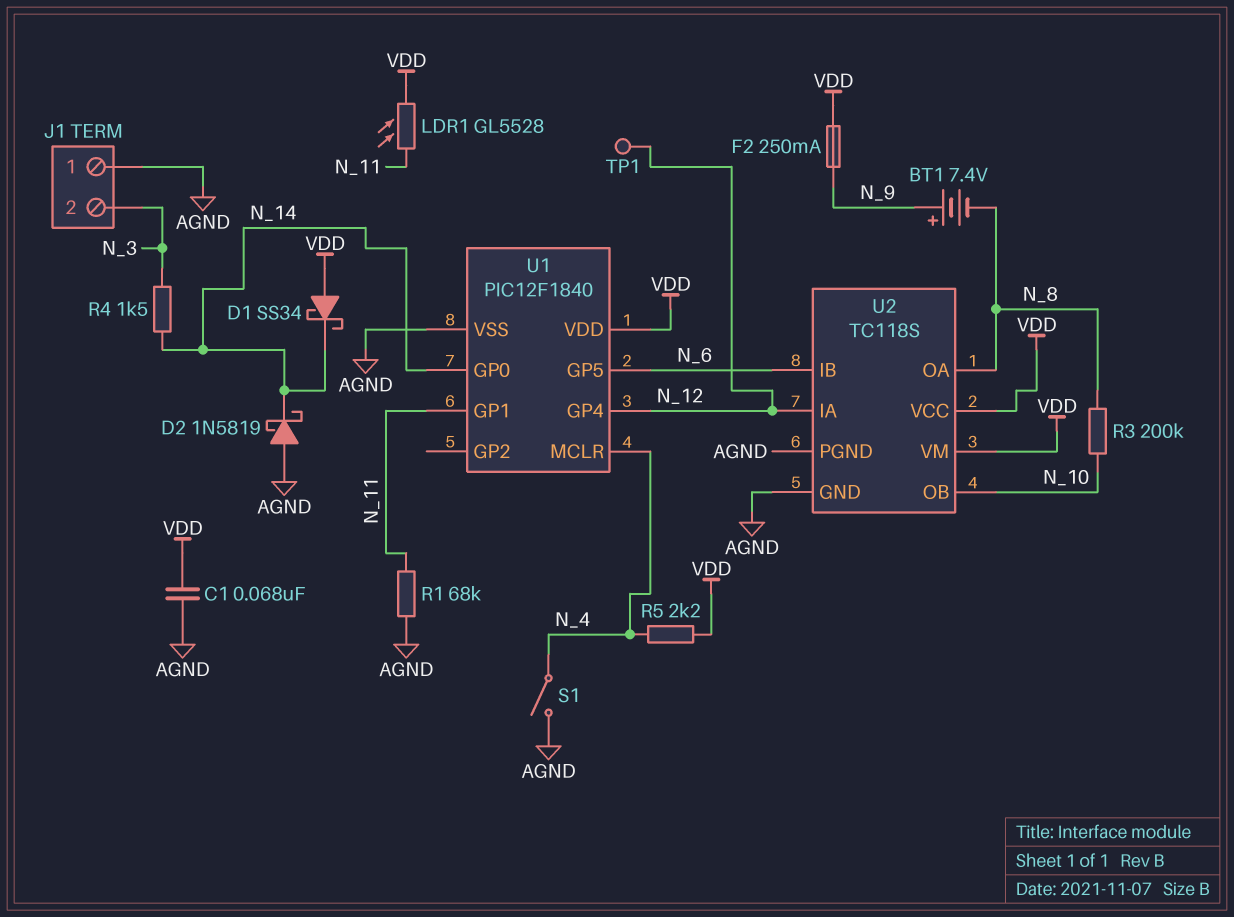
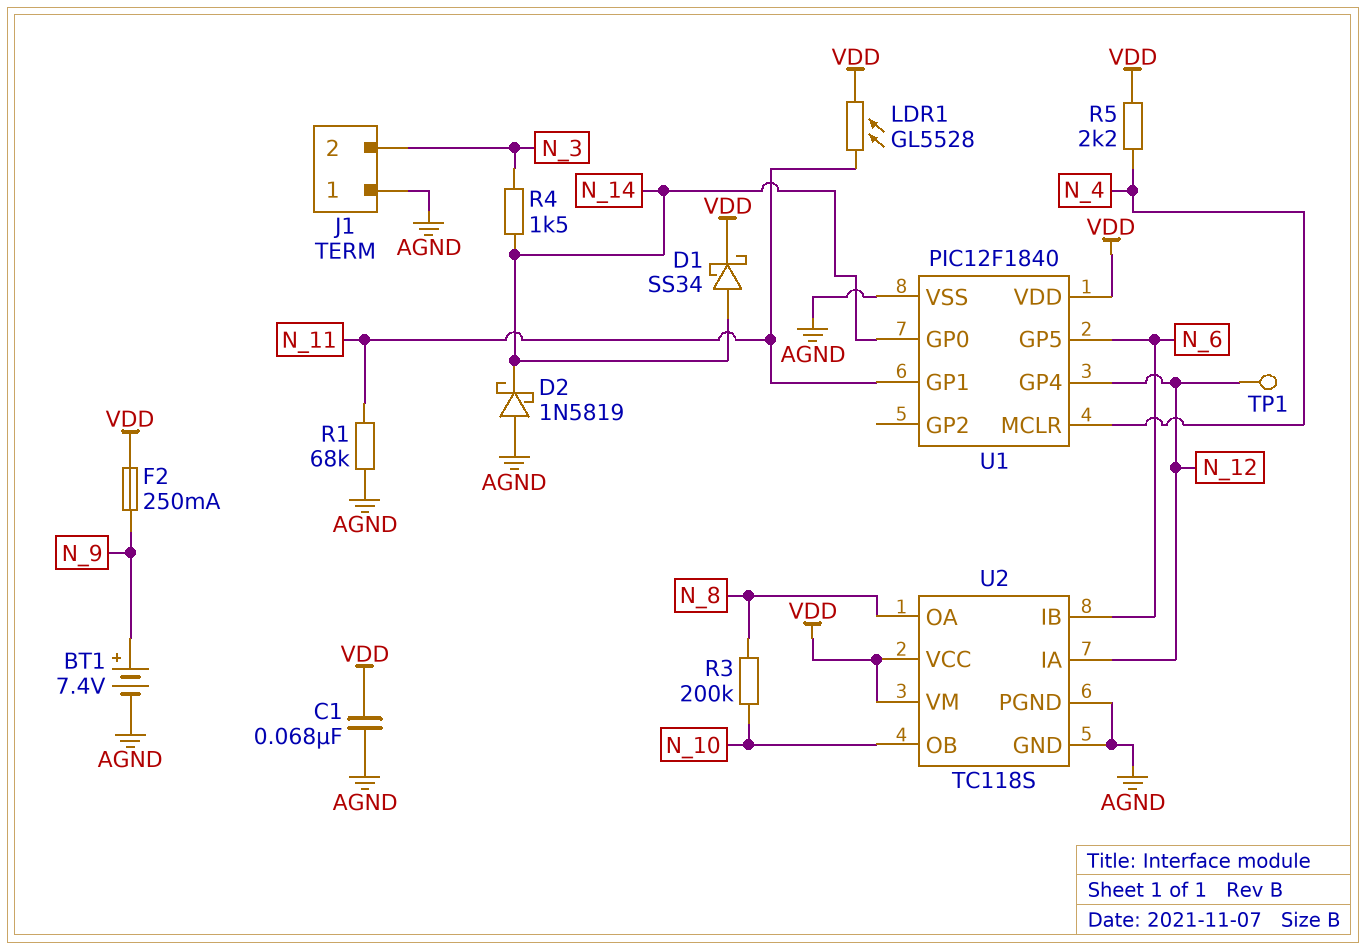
BT1: 7.4V (plus N_9, minus N_8) -> 7.4V (plus N_9, minus AGND)
D1: schottky SS34 (A VDD, K N_14) -> schottky SS34 (A N_14, K VDD)
S1: switch (AGND, N_4) -> none

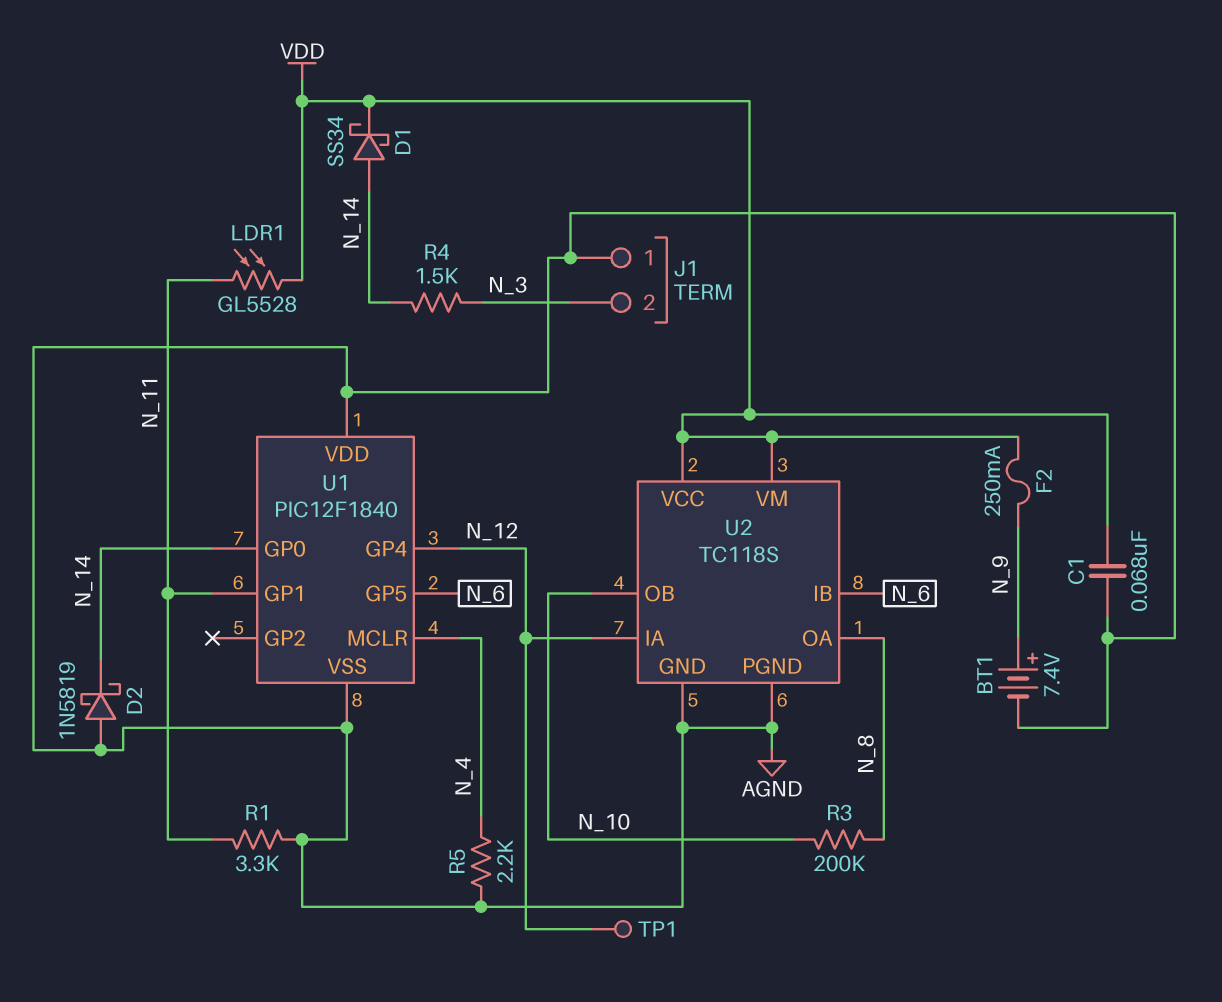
R1: 68k (AGND, N_11) -> 3.3k (AGND, N_11)
R5: 2.2k (N_4, VDD) -> 2.2k (AGND, N_4)
U1 pin VDD: VDD -> AGND

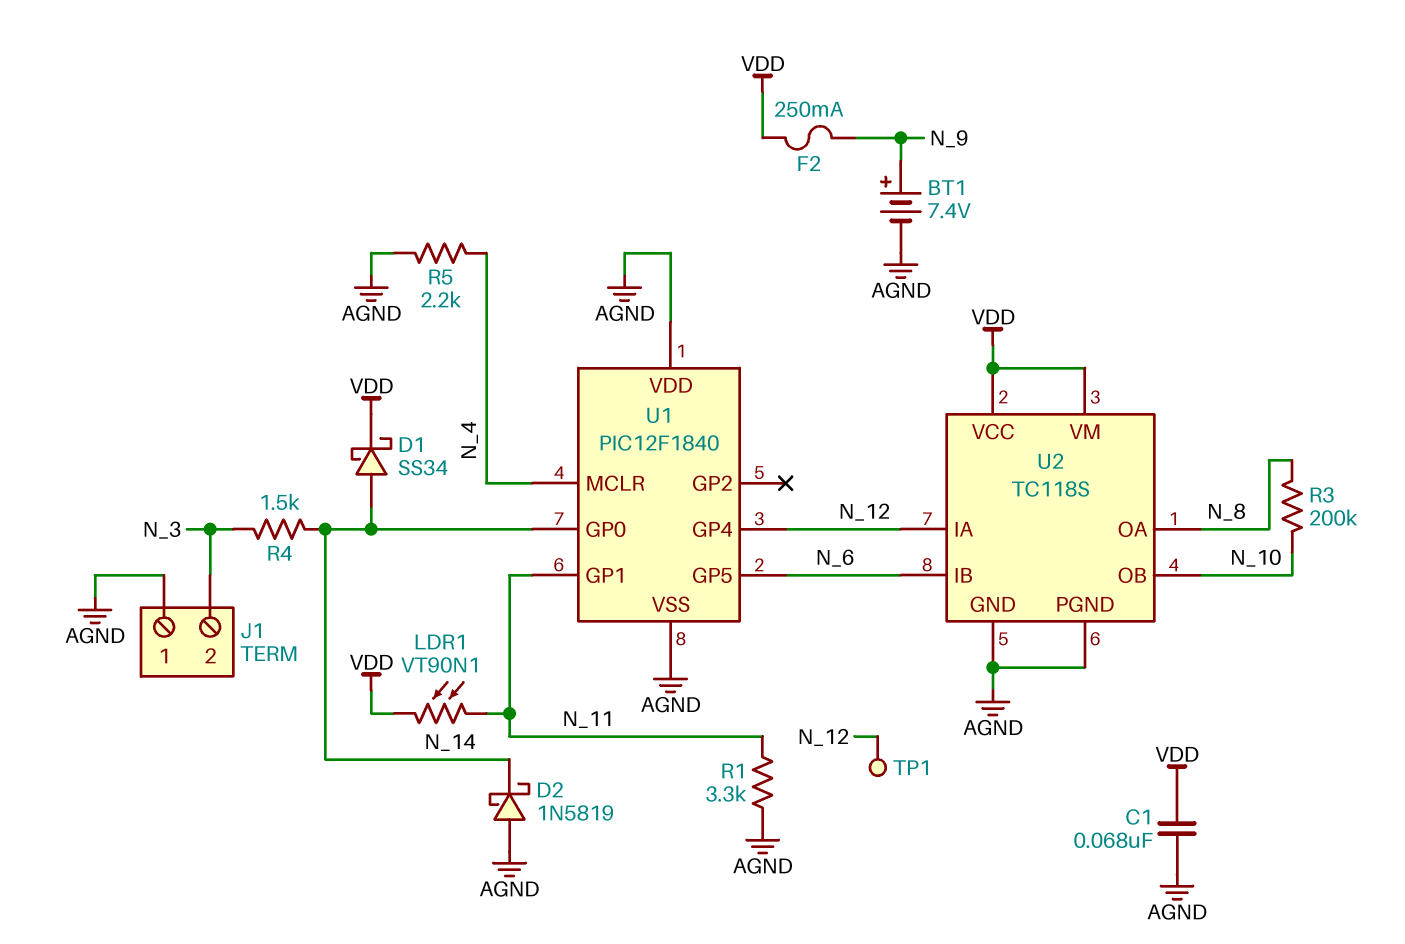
LDR1: GL5528 (N_11, VDD) -> VT90N1 (N_11, VDD)

